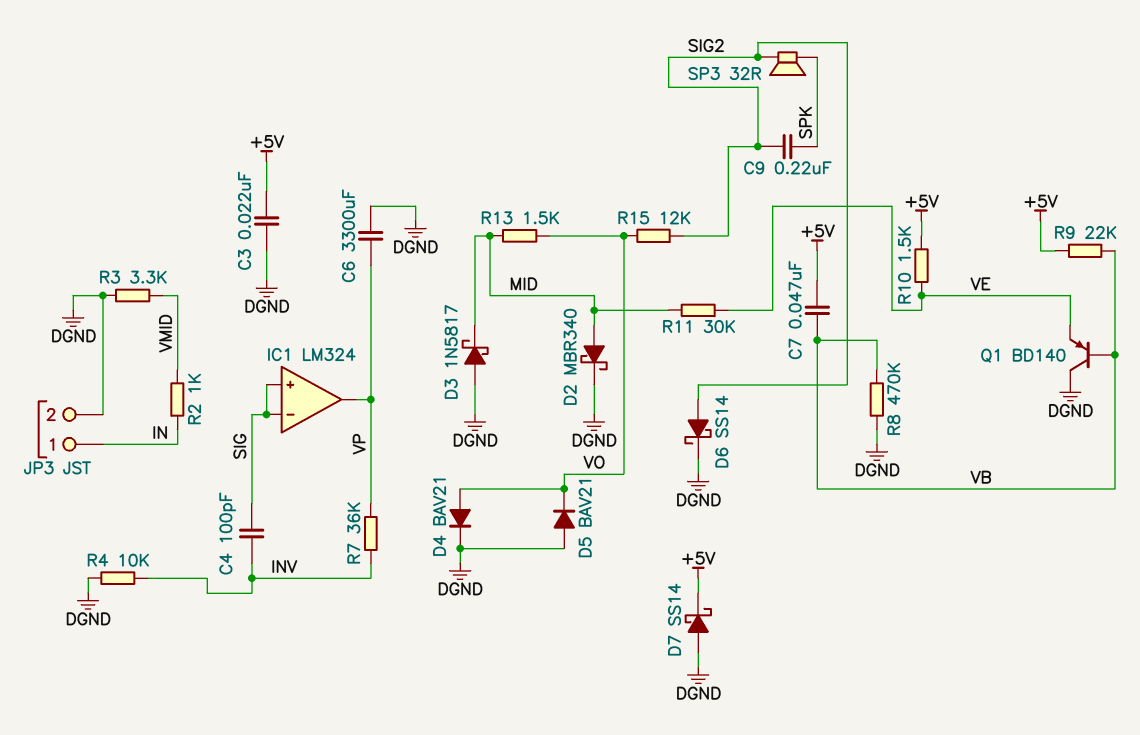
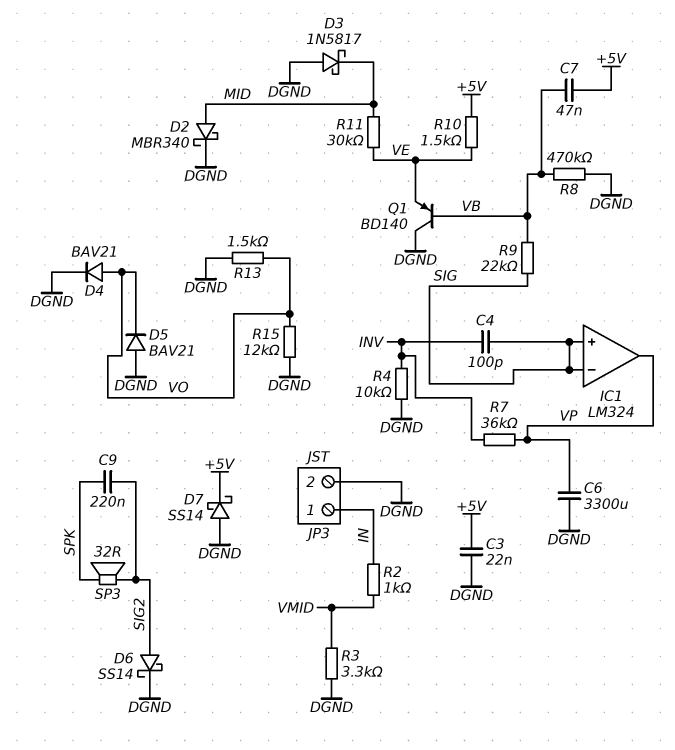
R9: 22k (+5V, VB) -> 22k (SIG, VB)
R13: 1.5k (MID, VO) -> 1.5k (DGND, VO)
R15: 12k (SIG2, VO) -> 12k (DGND, VO)

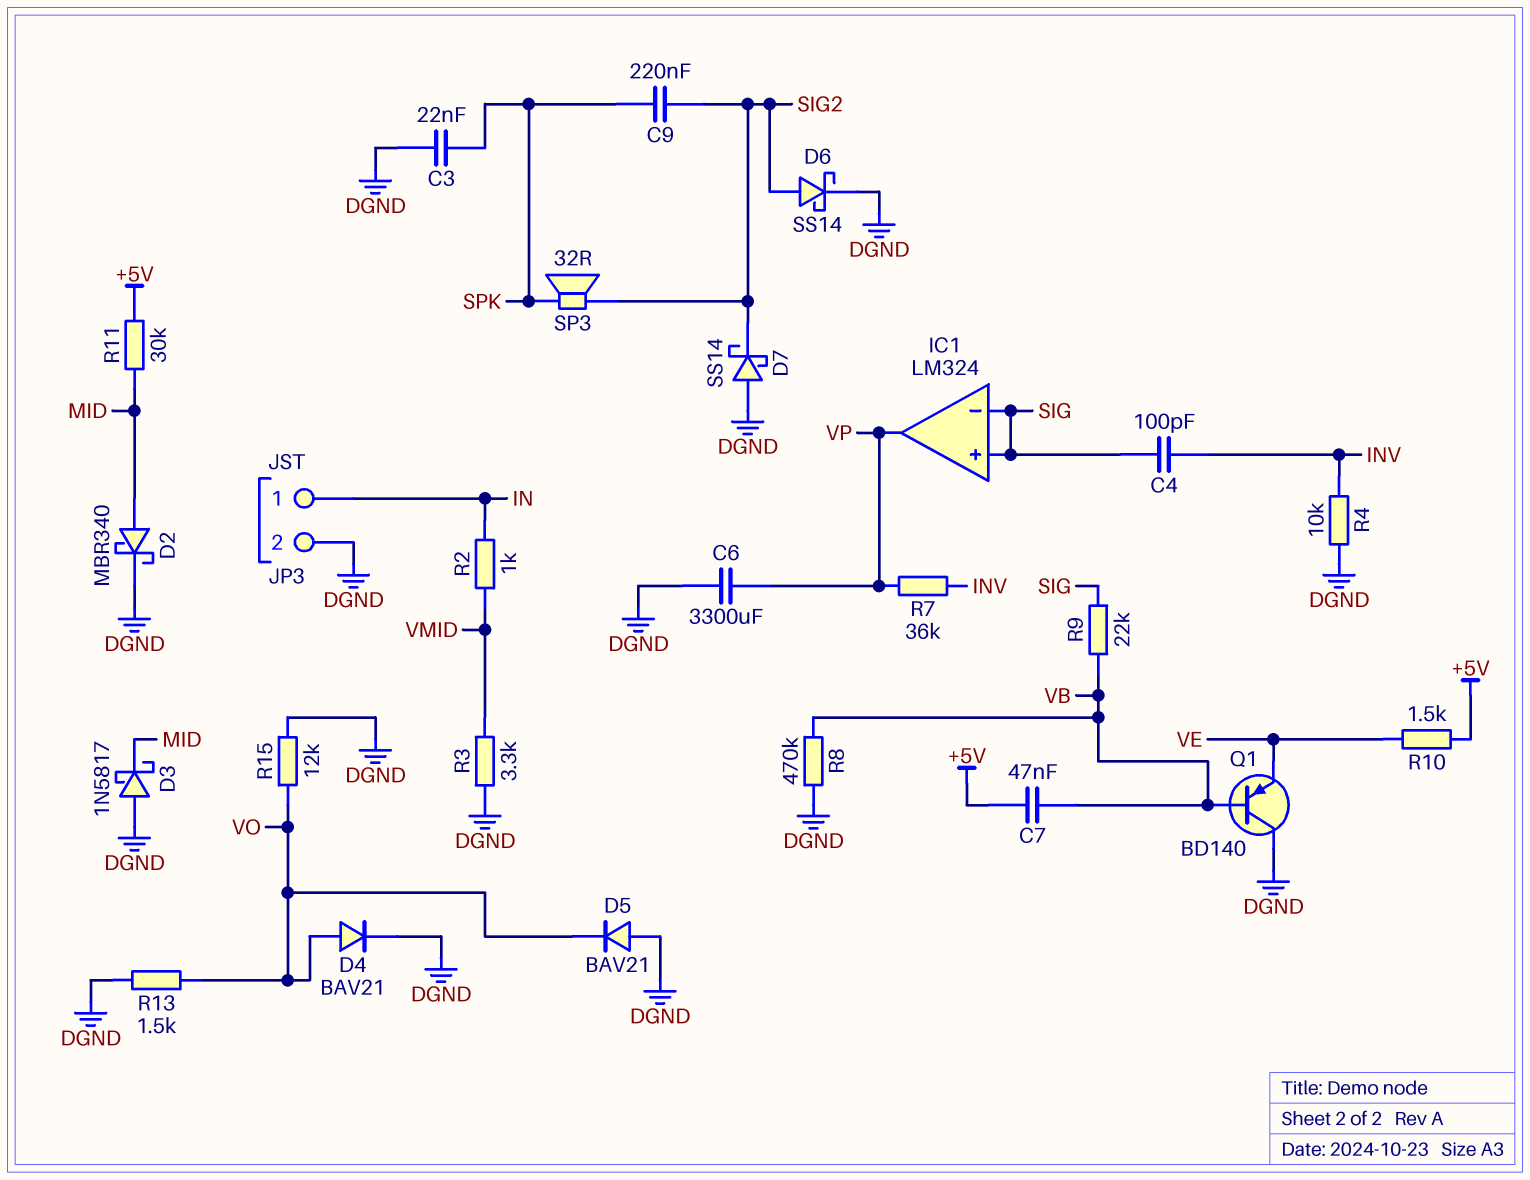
C3: 22nF (+5V, DGND) -> 22nF (DGND, SPK)
D7: schottky SS14 (A DGND, K +5V) -> schottky SS14 (A DGND, K SIG2)
R11: 30k (MID, VE) -> 30k (+5V, MID)

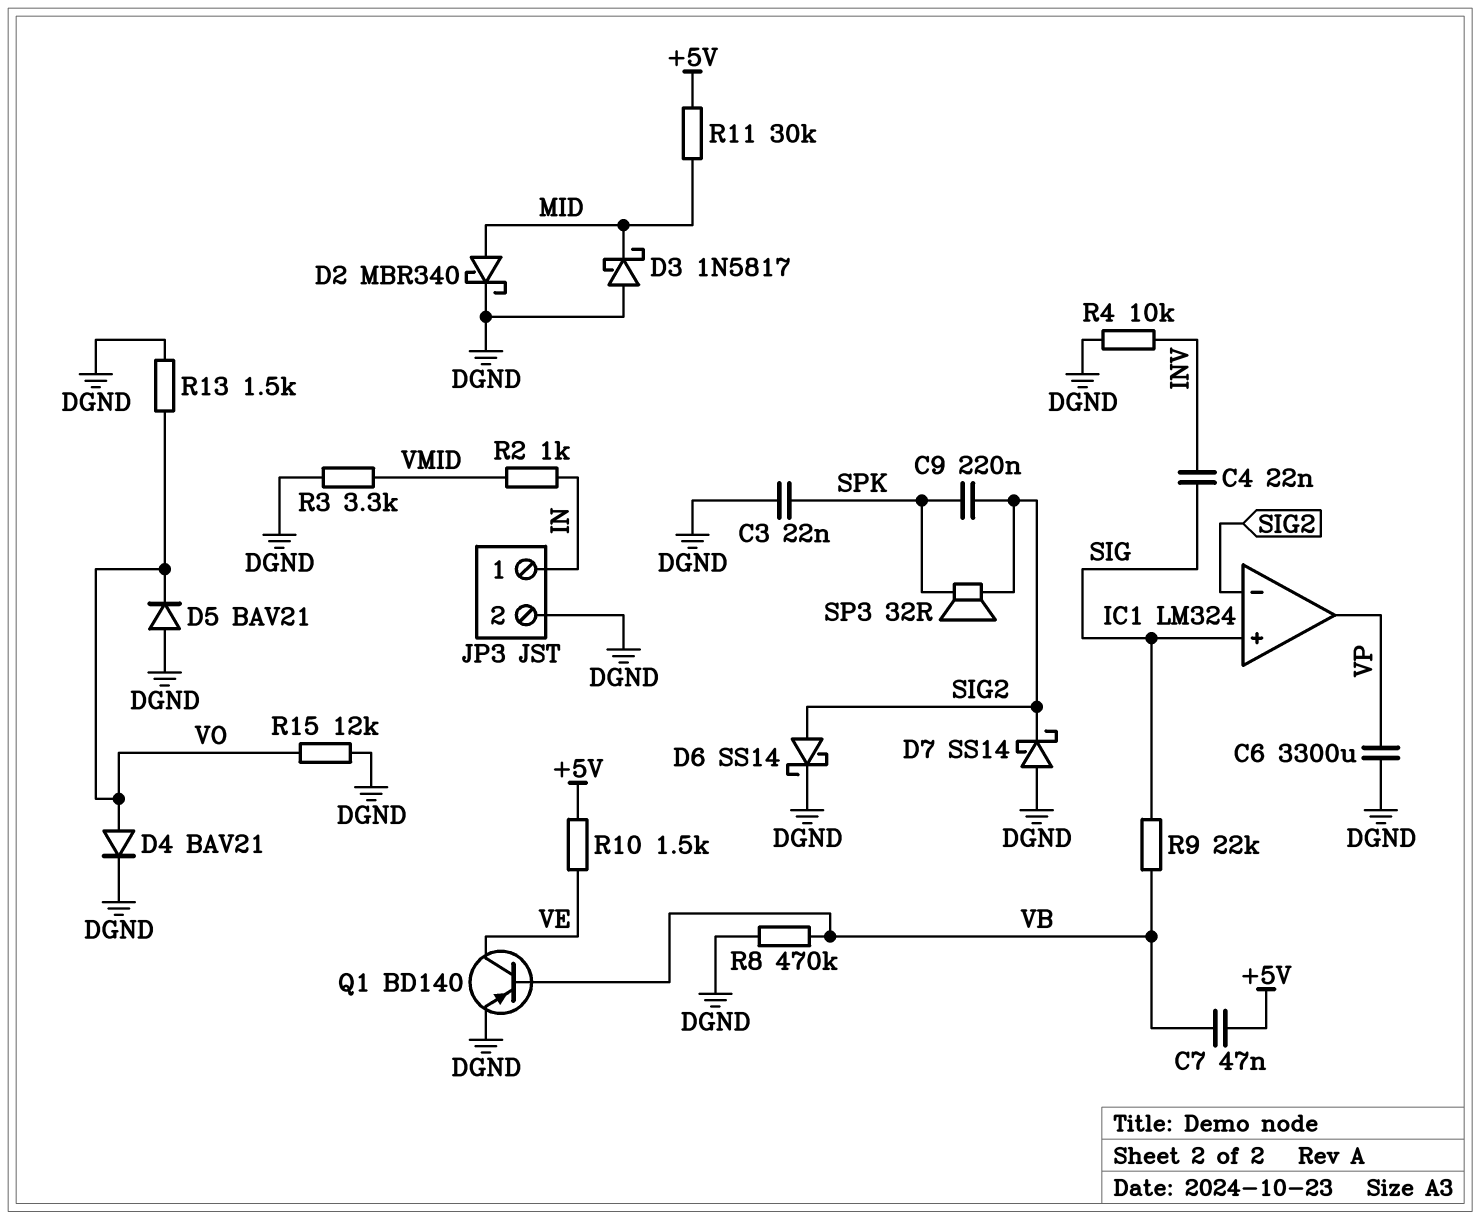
C4: 100pF (INV, SIG) -> 22nF (INV, SIG)
IC1 pin in-: SIG -> SIG2
Q1: PNP BD140 (B VB, C DGND, E VE) -> PNP BD140 (B VB, C VE, E DGND)
R7: 36k (INV, VP) -> none

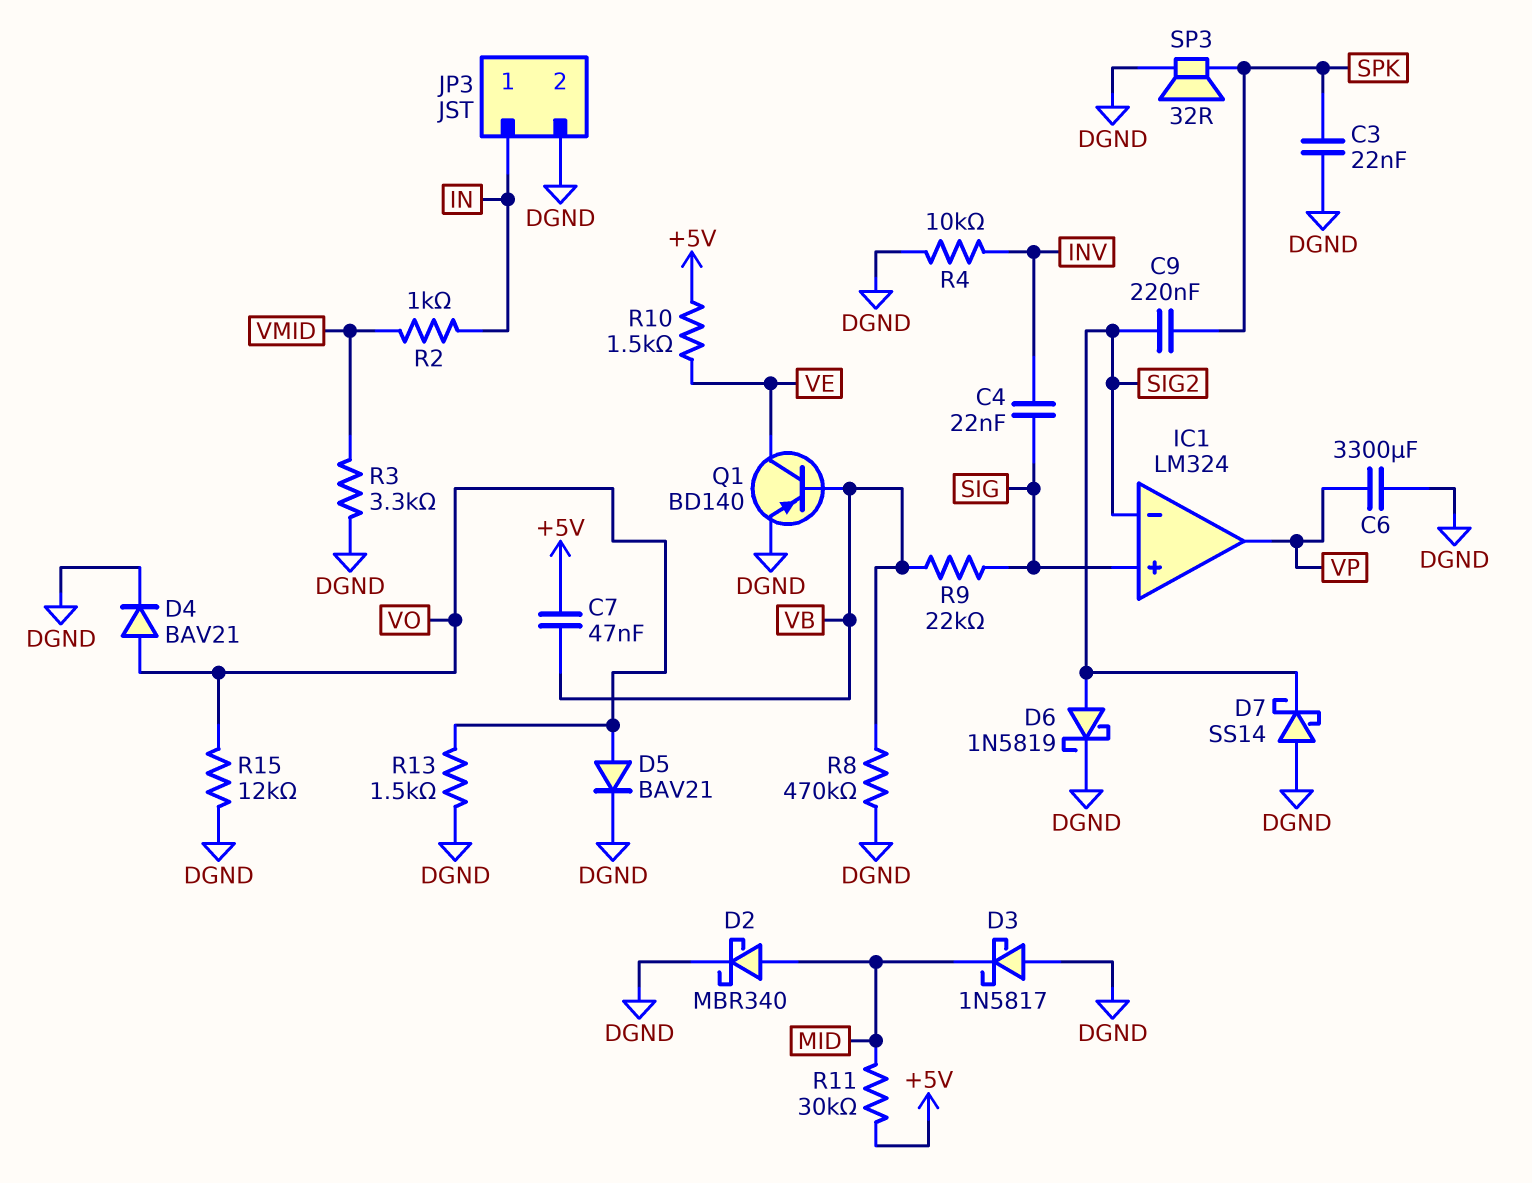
D5: diode BAV21 (A DGND, K VO) -> diode BAV21 (A VO, K DGND)
D6: schottky SS14 (A SIG2, K DGND) -> schottky 1N5819 (A SIG2, K DGND)
SP3: speaker 32R (SIG2, SPK) -> speaker 32R (DGND, SPK)

